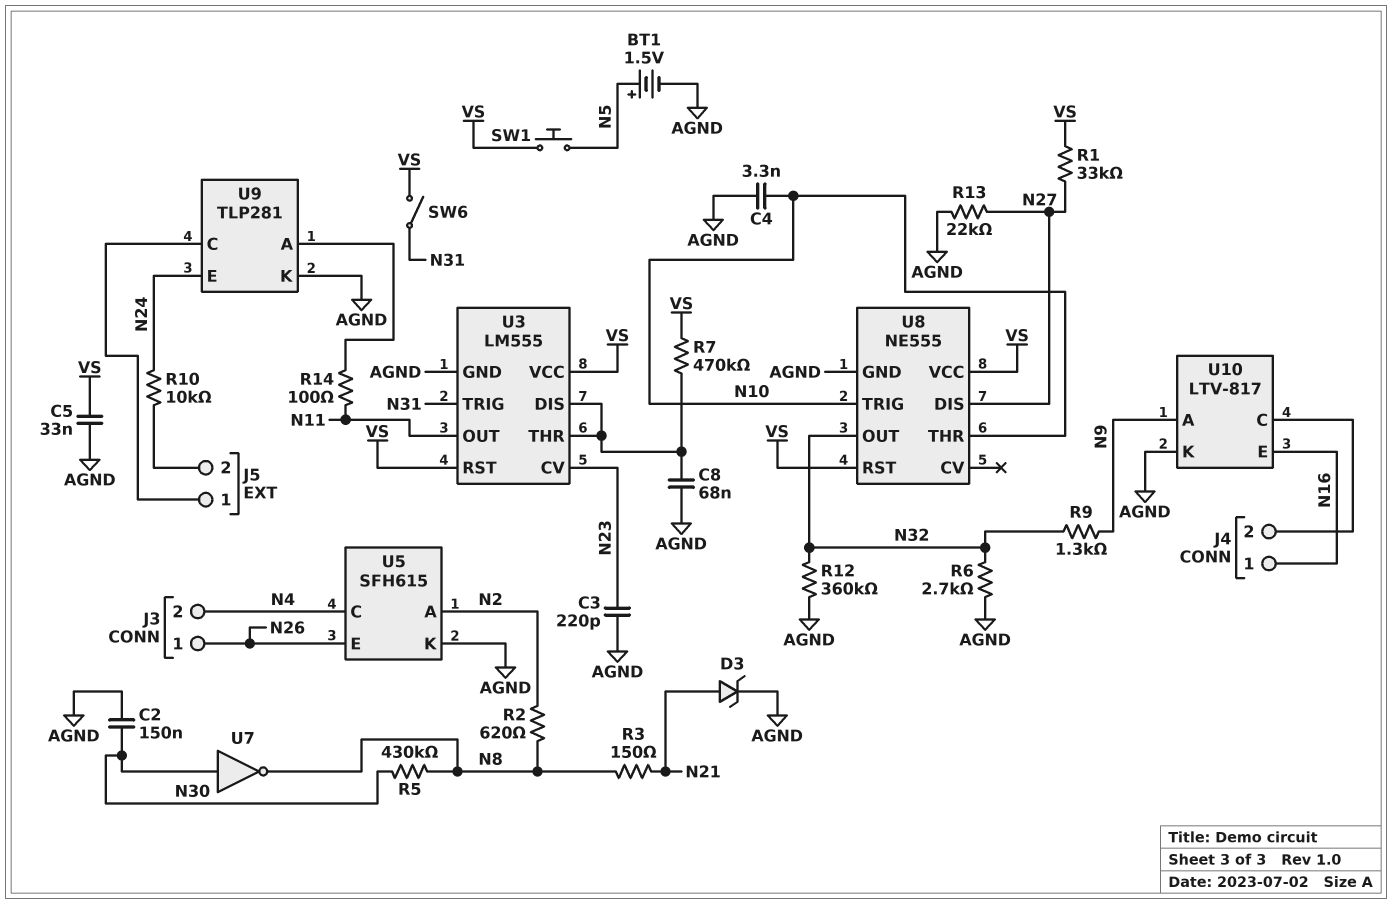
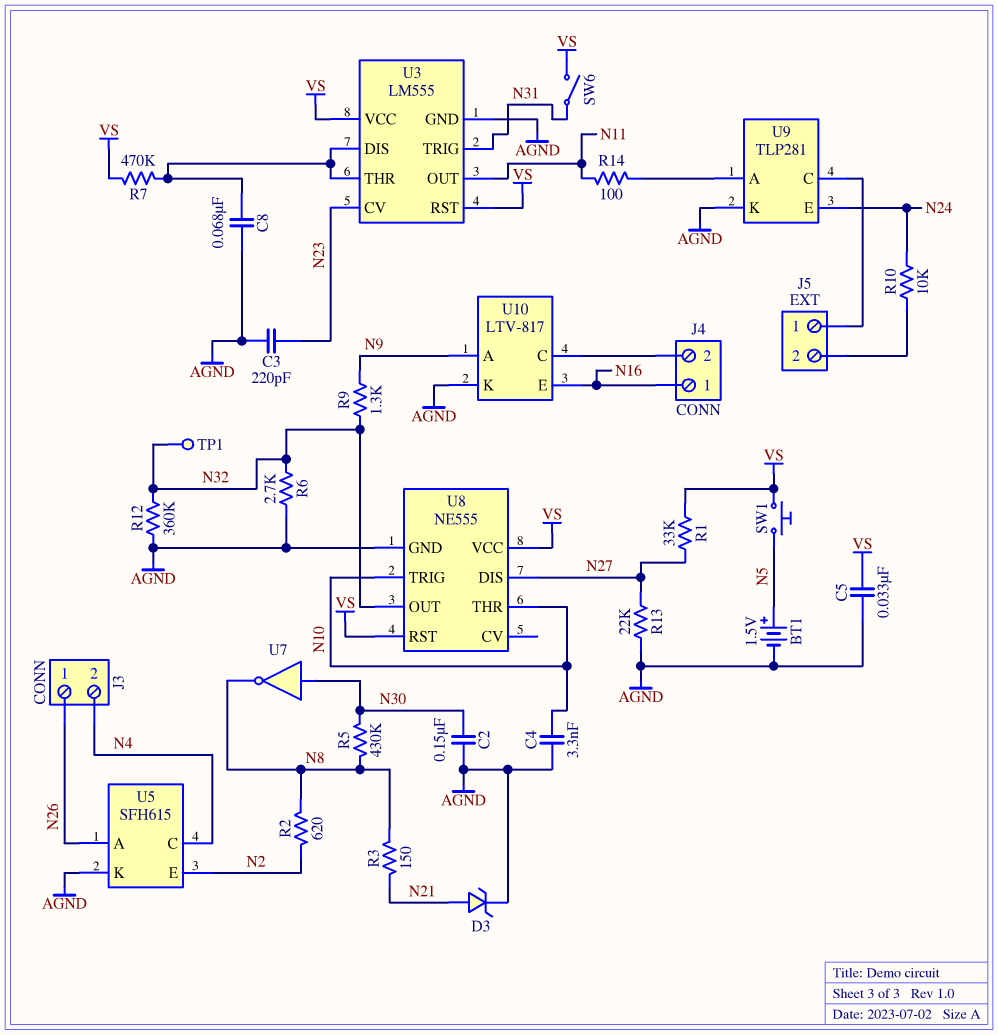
TP1: none -> test point (N32)
U5 pin A: N2 -> N26
U5 pin E: N26 -> N2

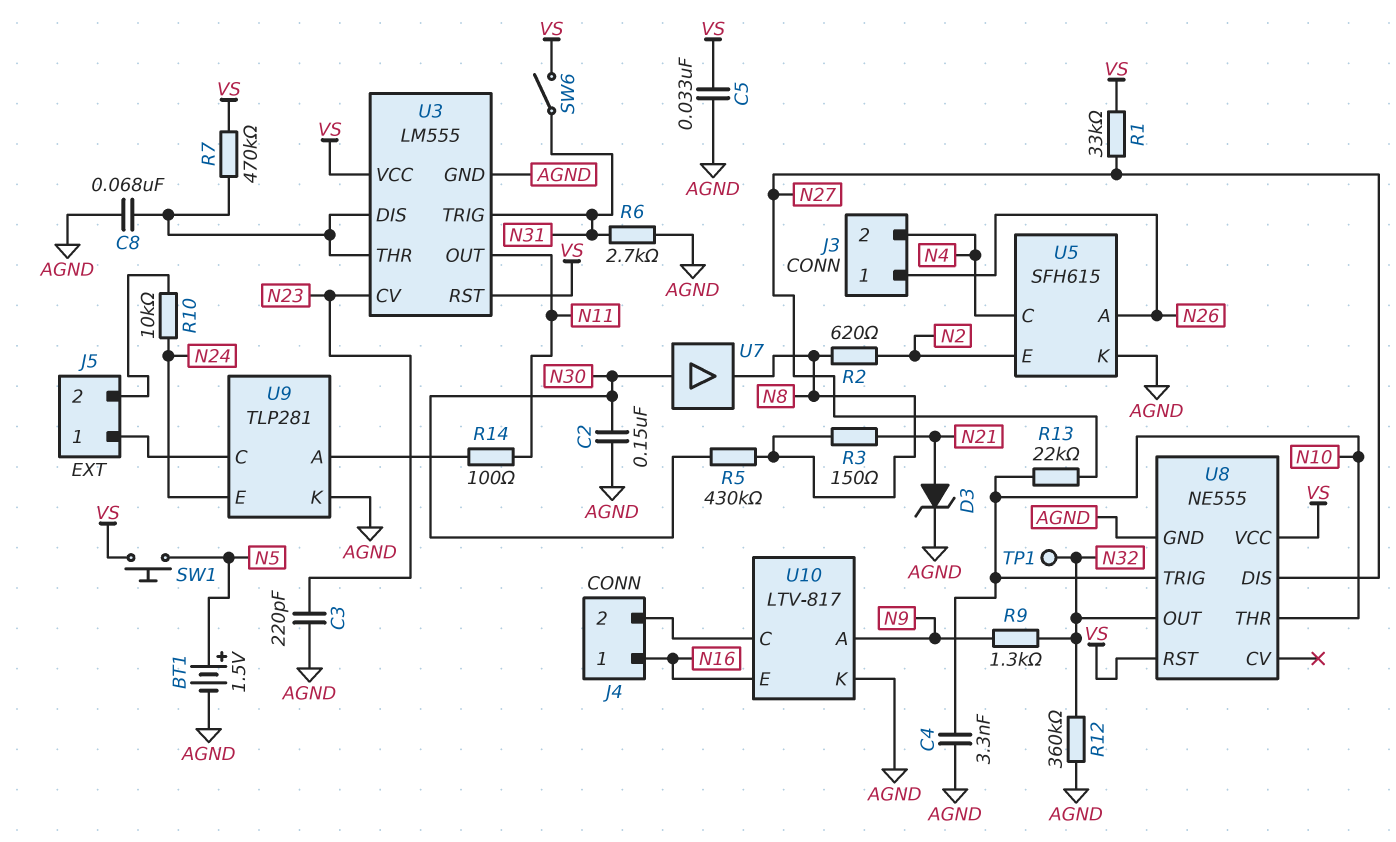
R6: 2.7k (AGND, N32) -> 2.7k (AGND, N31)
R13: 22k (AGND, N27) -> 22k (N10, N27)
U7: NOT (in N30, out N8) -> buffer (in N30, out N8)

